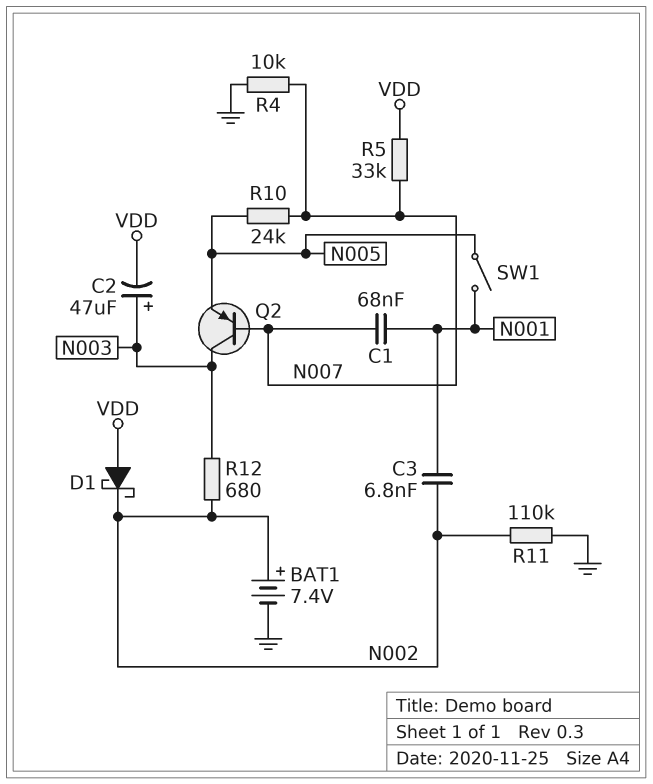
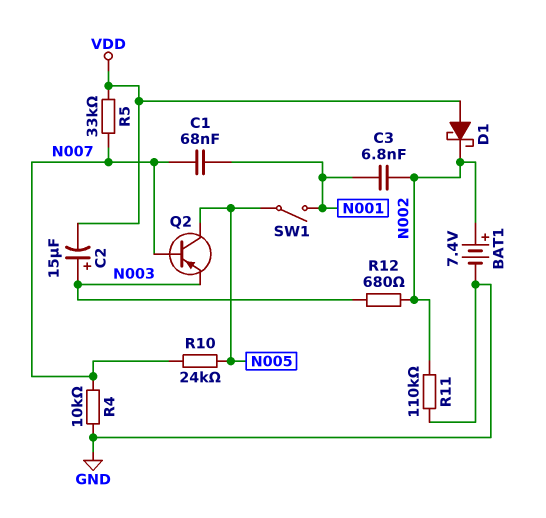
C2: 47uF (plus N003, minus VDD) -> 15uF (plus N003, minus VDD)
Q2: PNP (B N007, C N003, E N005) -> PNP (B N007, C N005, E N003)

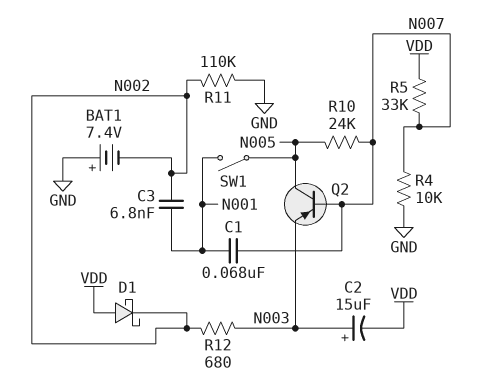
BAT1: 7.4V (plus N002, minus GND) -> 7.4V (plus GND, minus N002)

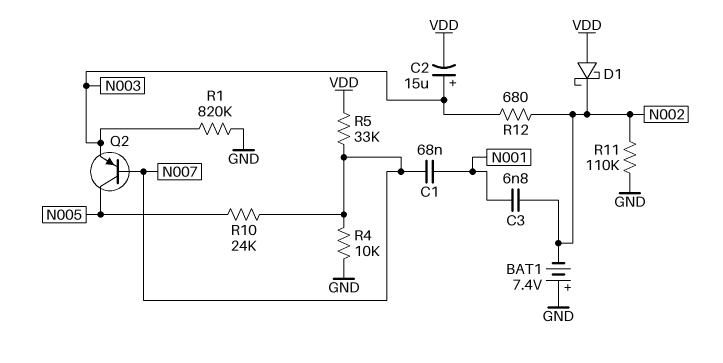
R1: none -> 820k (GND, N003)
SW1: switch (N001, N005) -> none

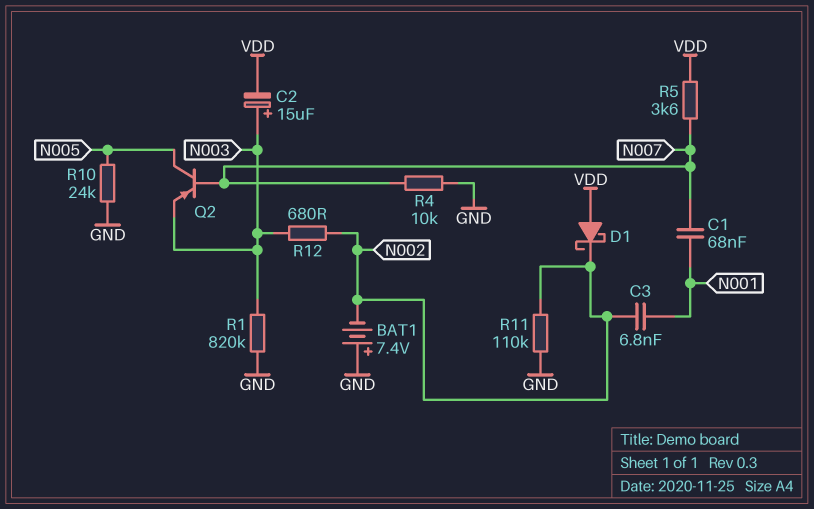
R5: 33k (N007, VDD) -> 3.6k (N007, VDD)
R10: 24k (N005, N007) -> 24k (GND, N005)

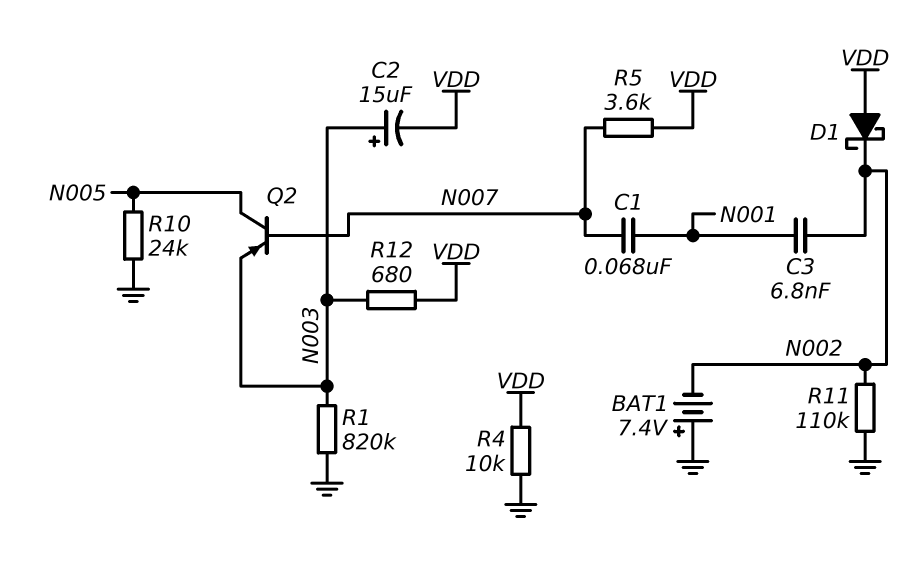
R4: 10k (GND, N007) -> 10k (GND, VDD)
R12: 680 (N002, N003) -> 680 (N003, VDD)

